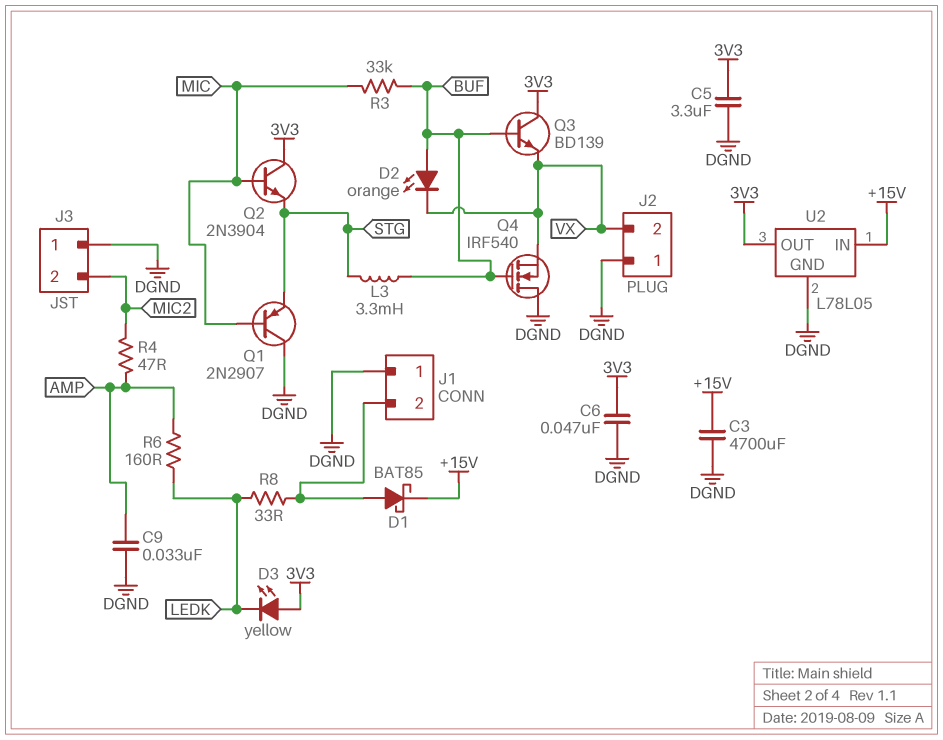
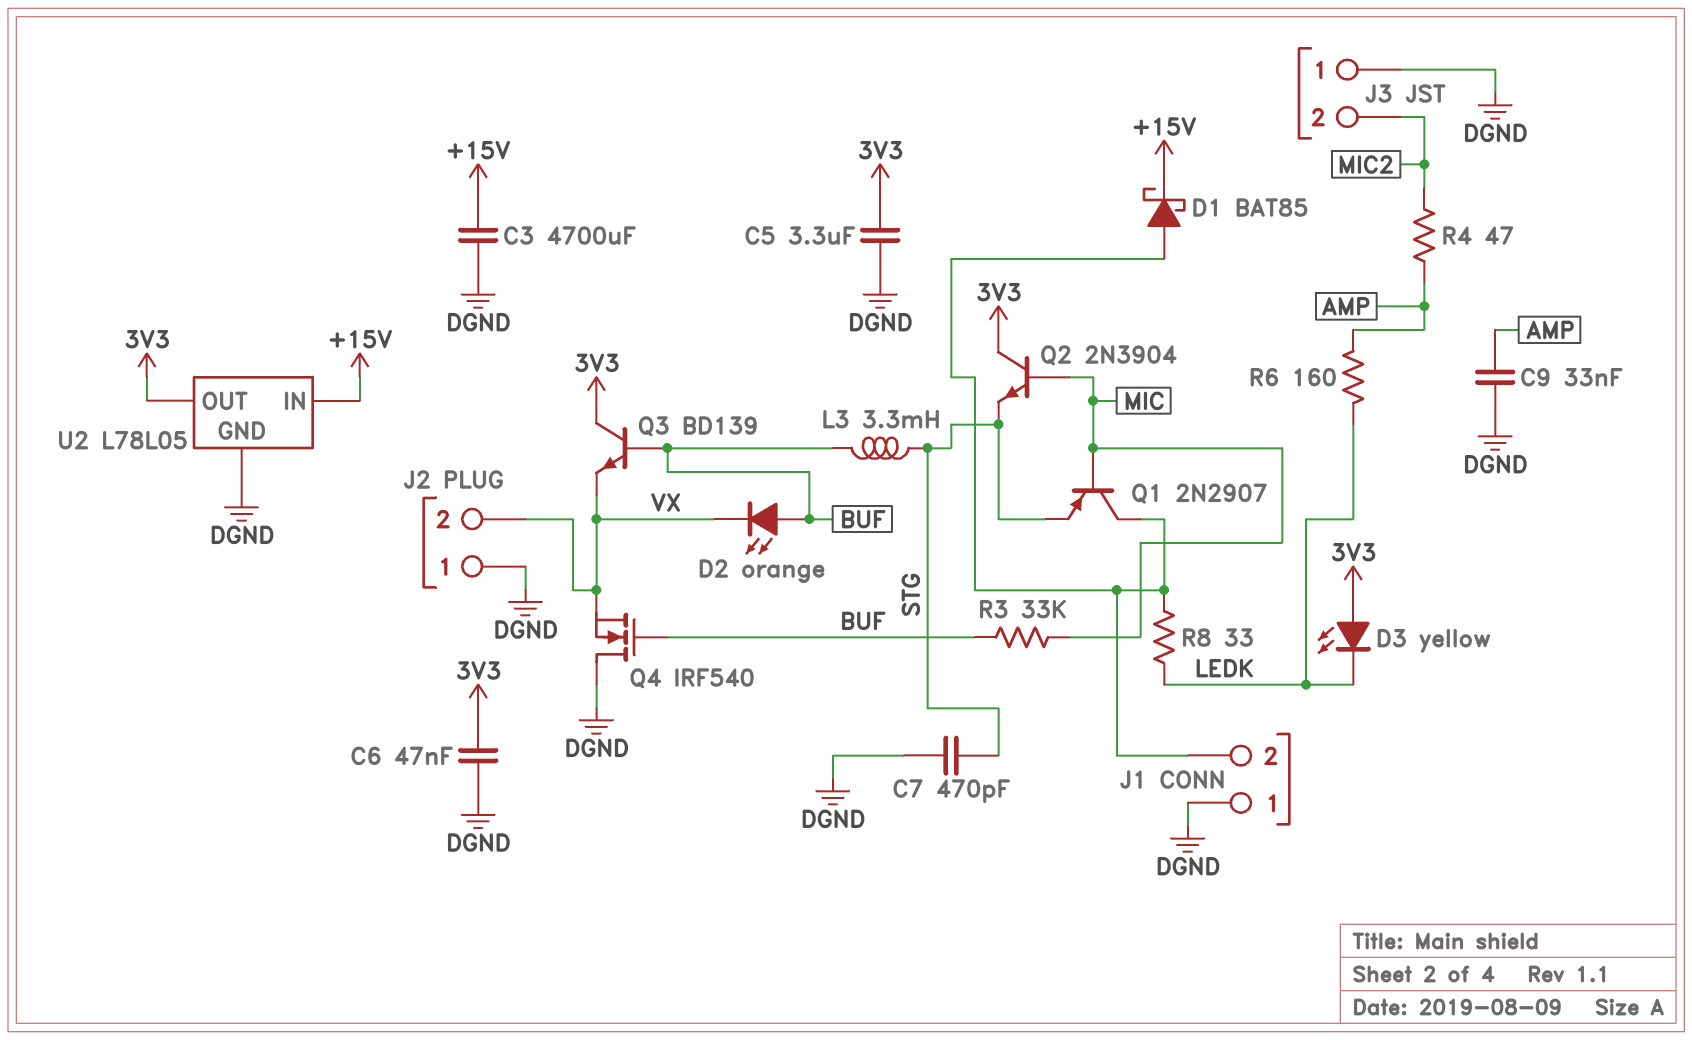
C7: none -> 470pF (DGND, STG)
Q1: PNP 2N2907 (B MIC, C DGND, E STG) -> PNP 2N2907 (B MIC, C J1/2, E STG)

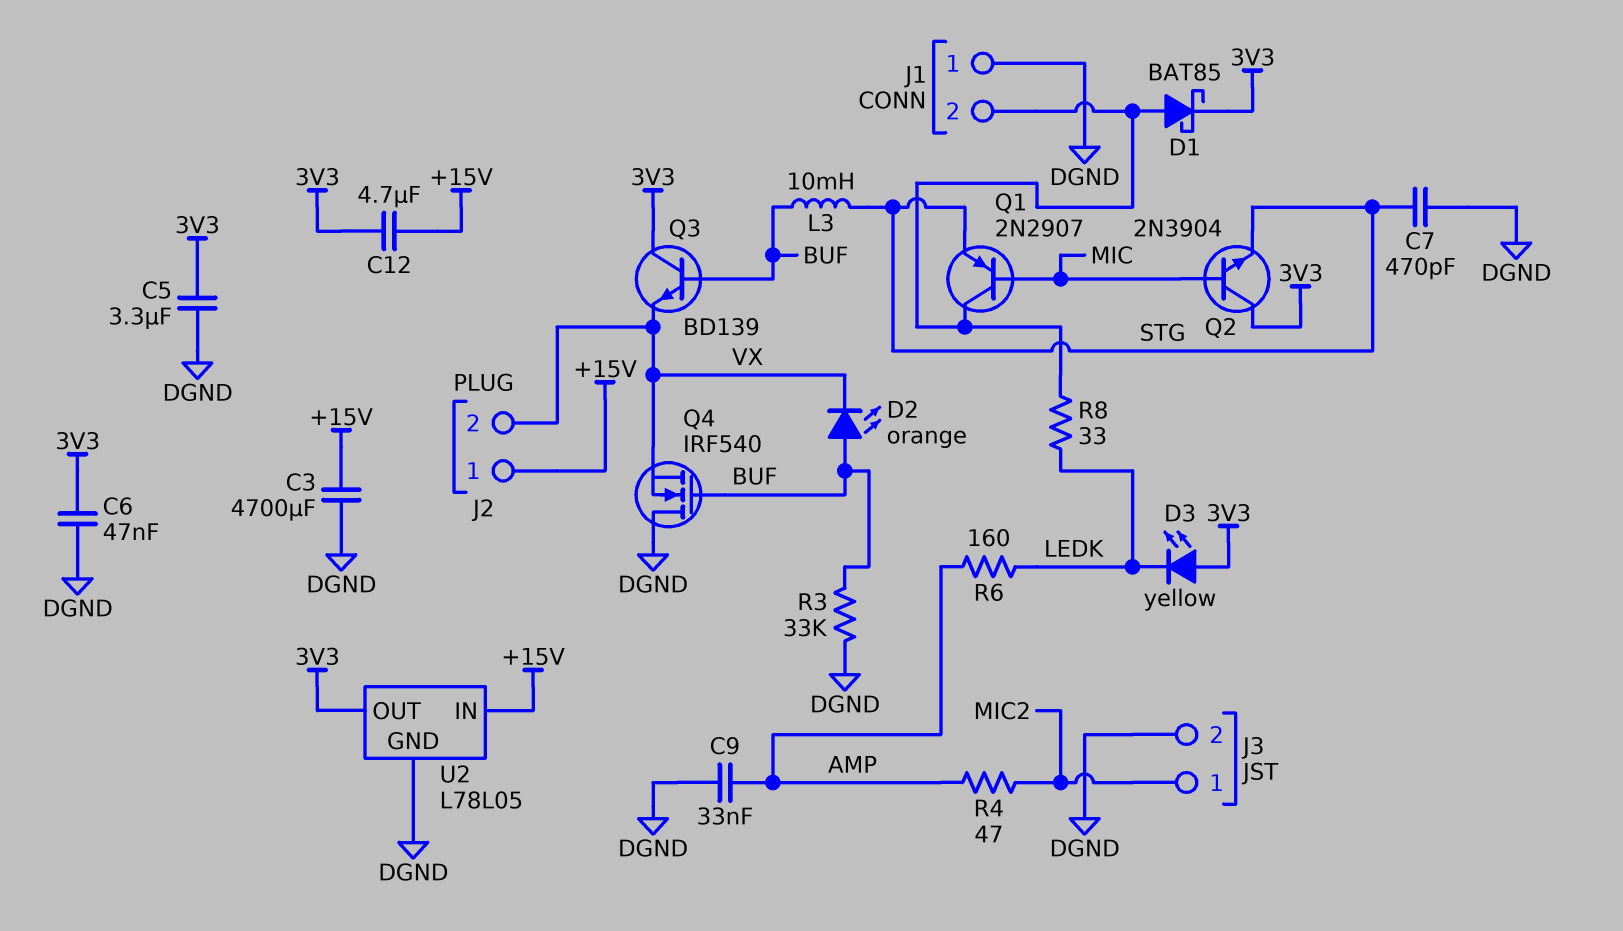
C12: none -> 4.7uF (+15V, 3V3)
D1: schottky BAT85 (A J1/2, K +15V) -> schottky BAT85 (A J1/2, K 3V3)
J2 pin 1: DGND -> +15V
J3 pin 1: DGND -> MIC2
J3 pin 2: MIC2 -> DGND
L3: 3.3mH (BUF, STG) -> 10mH (BUF, STG)
R3: 33k (BUF, MIC) -> 33k (BUF, DGND)

